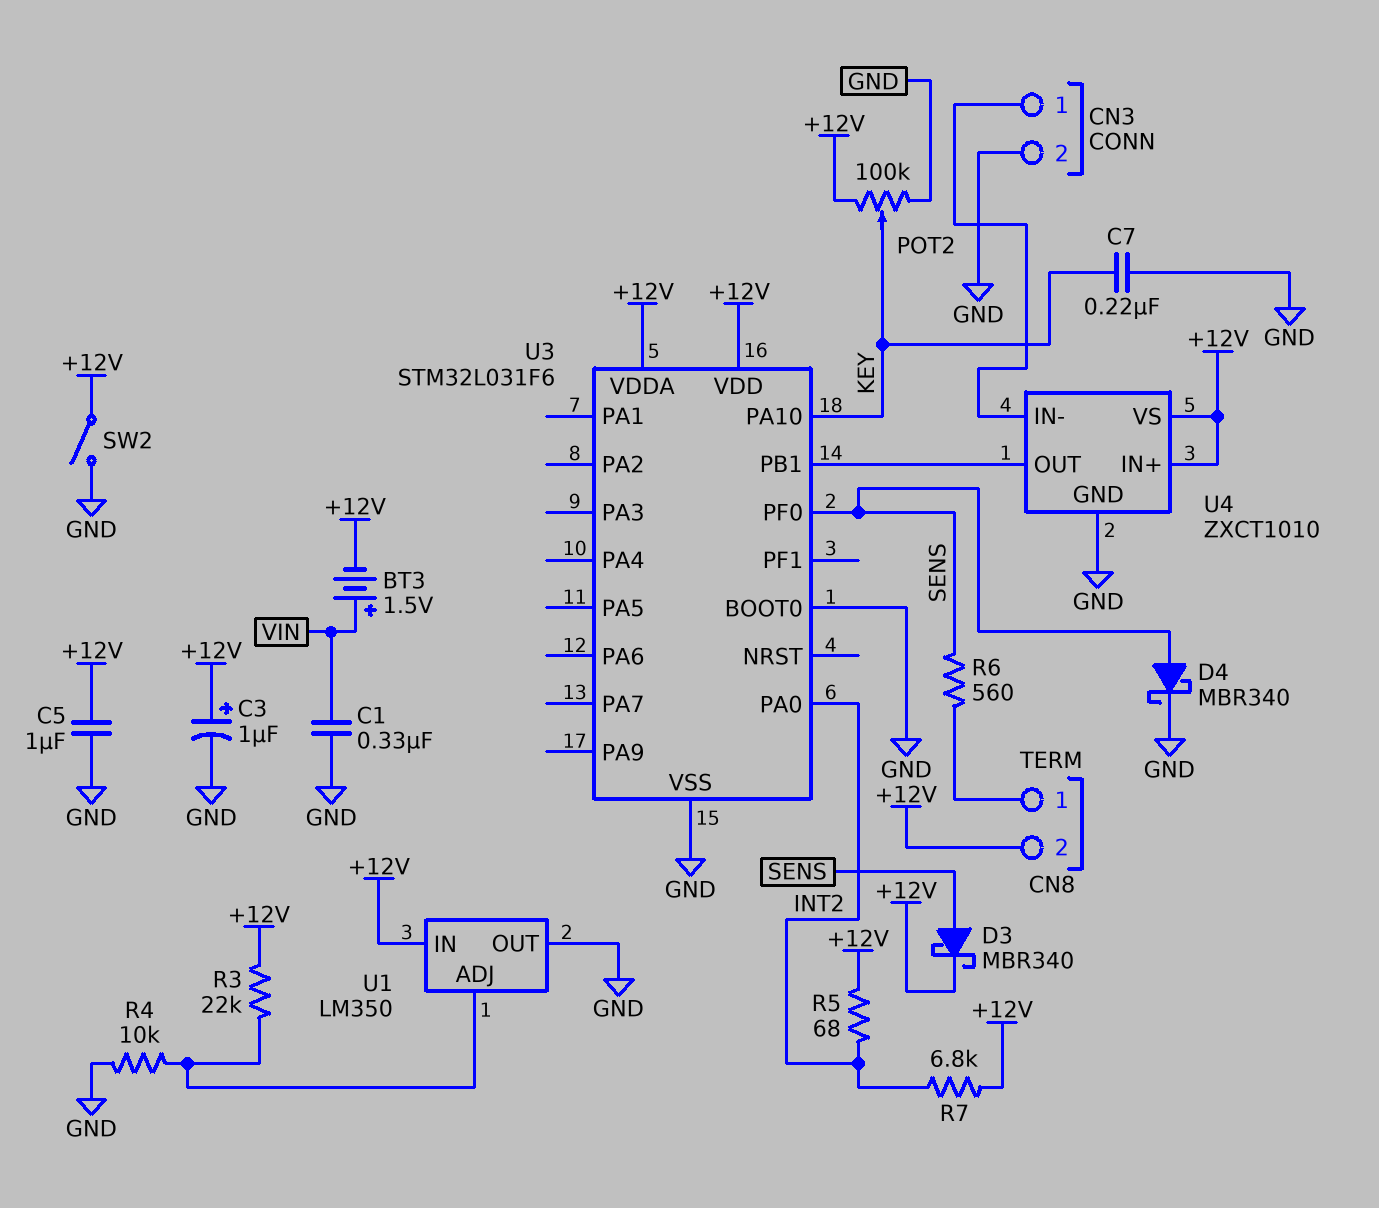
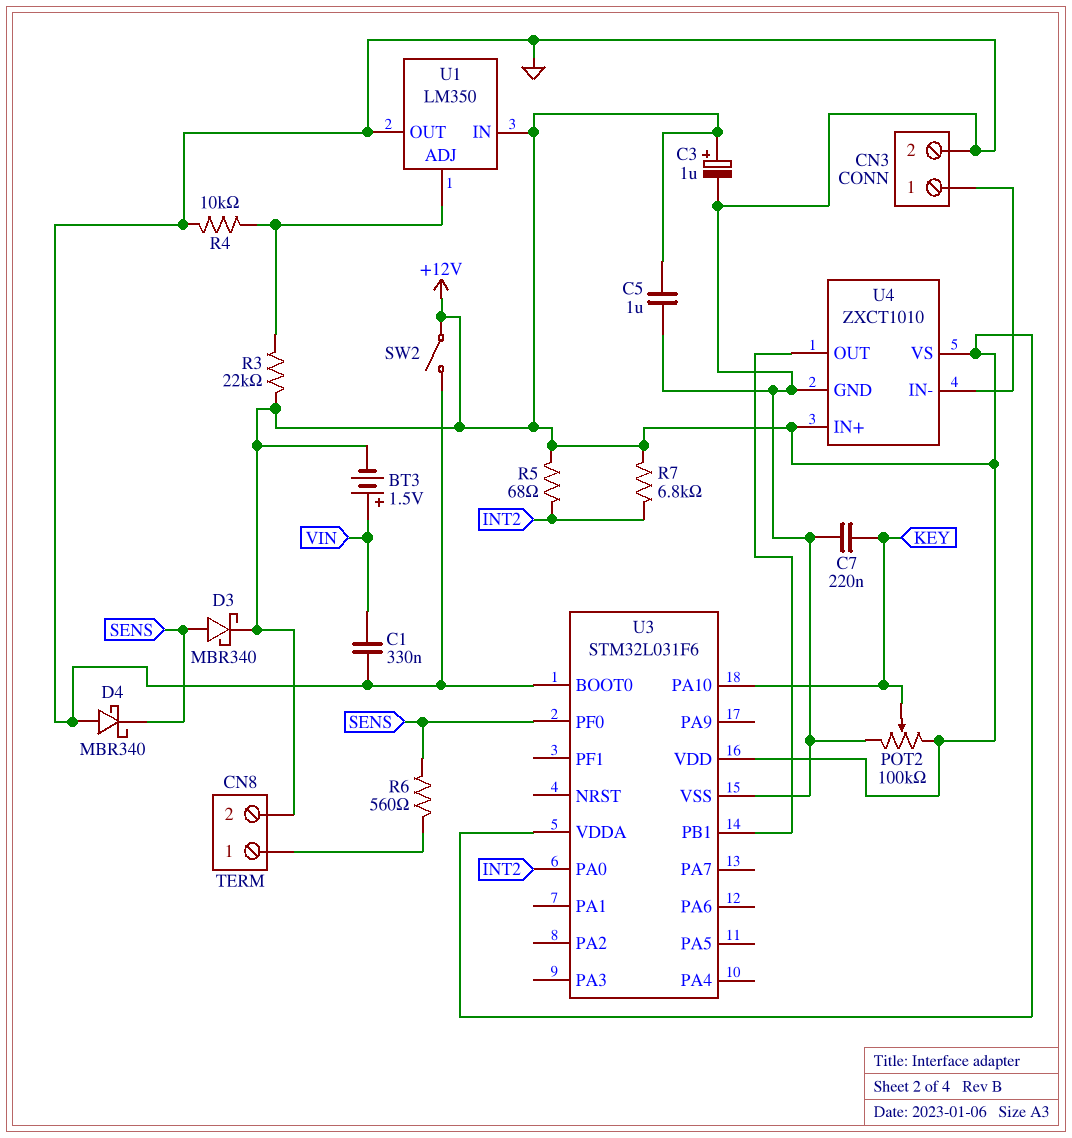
D4: schottky MBR340 (A SENS, K GND) -> schottky MBR340 (A GND, K SENS)

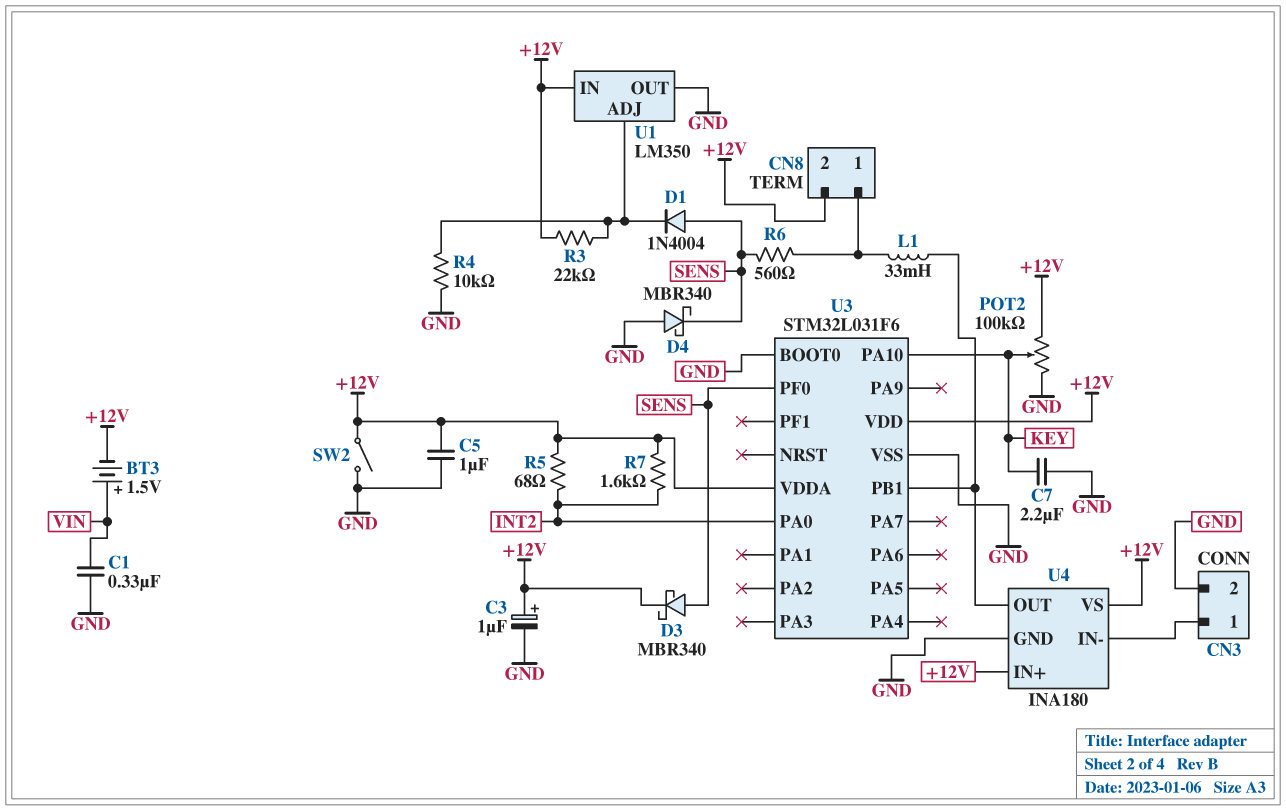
C7: 220nF (GND, KEY) -> 2.2uF (GND, KEY)
D1: none -> diode 1N4004 (A SENS, K U1/ADJ)
L1: none -> 33mH (CN8/1, U3/PB1)
R7: 6.8k (+12V, INT2) -> 1.6k (+12V, INT2)
U4: ZXCT1010 -> INA180

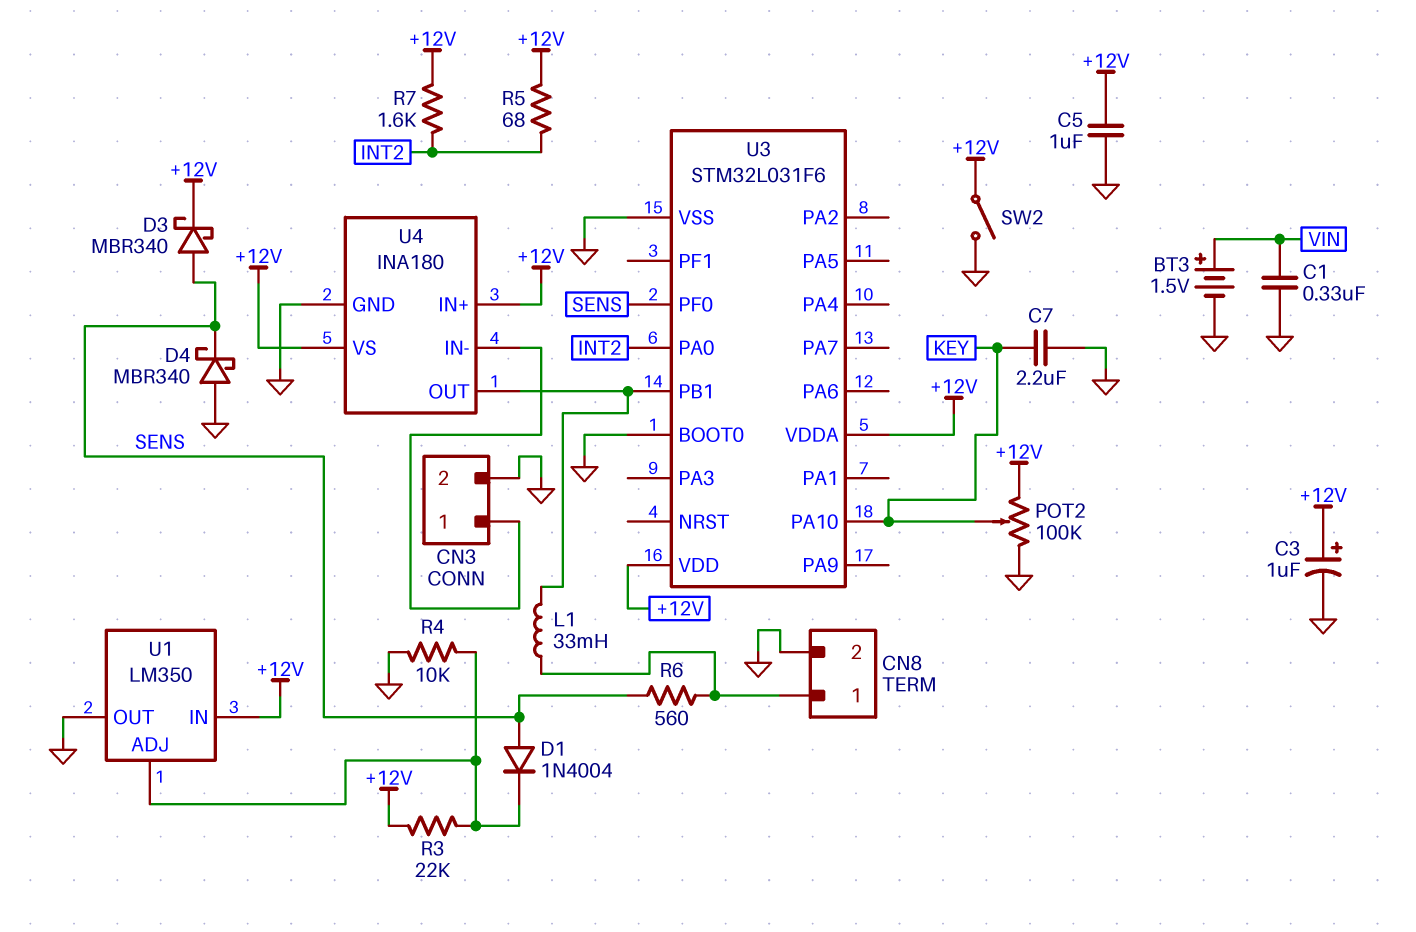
BT3: 1.5V (plus VIN, minus +12V) -> 1.5V (plus VIN, minus GND)
CN8 pin 2: +12V -> GND

